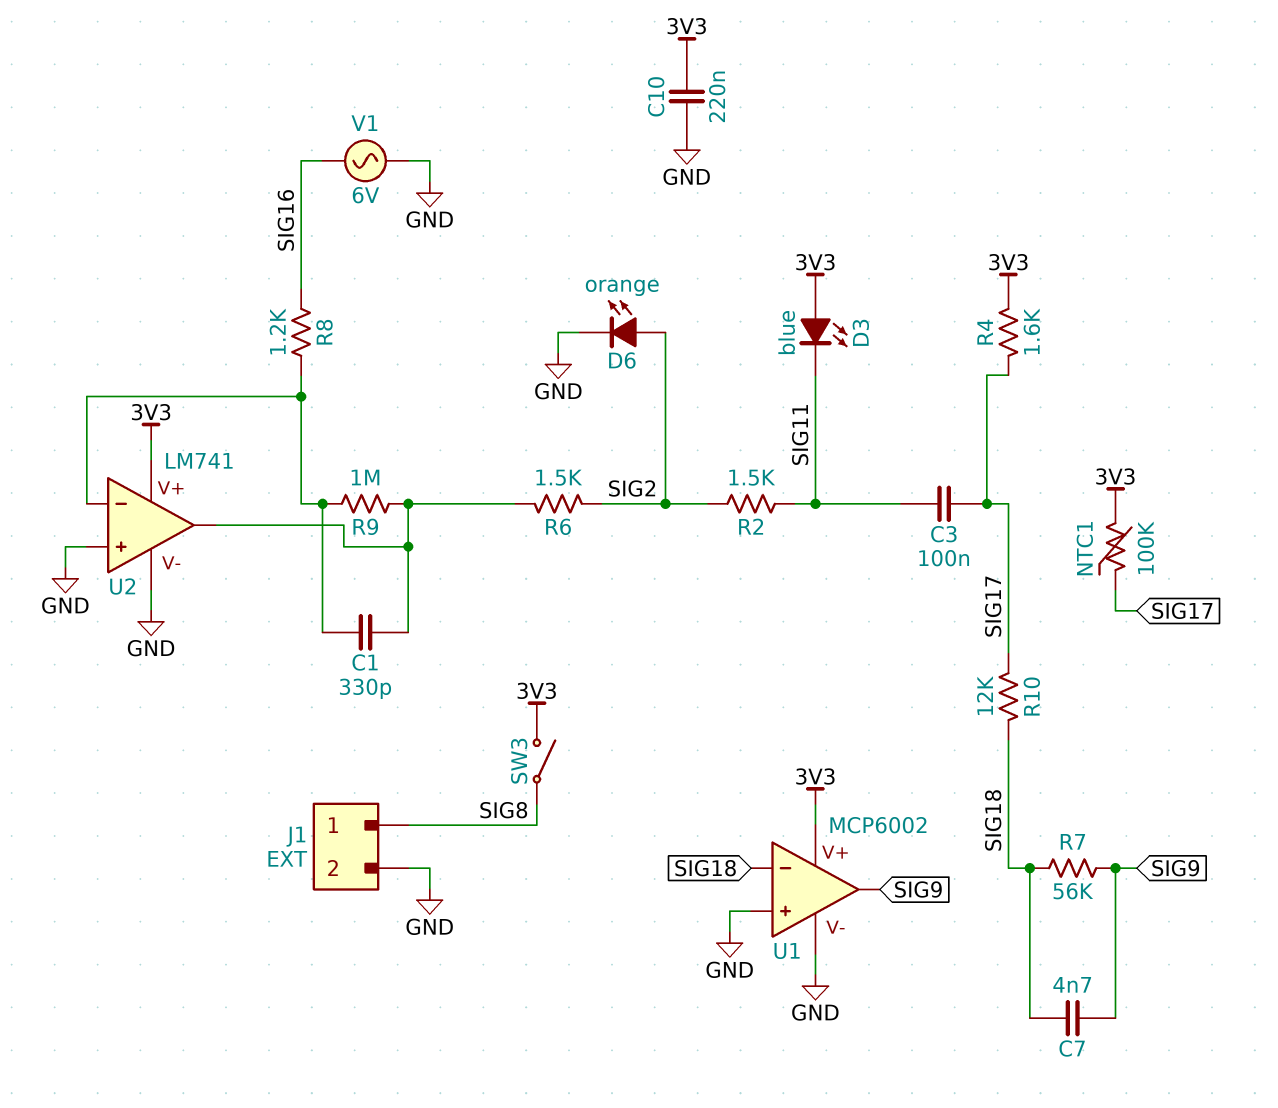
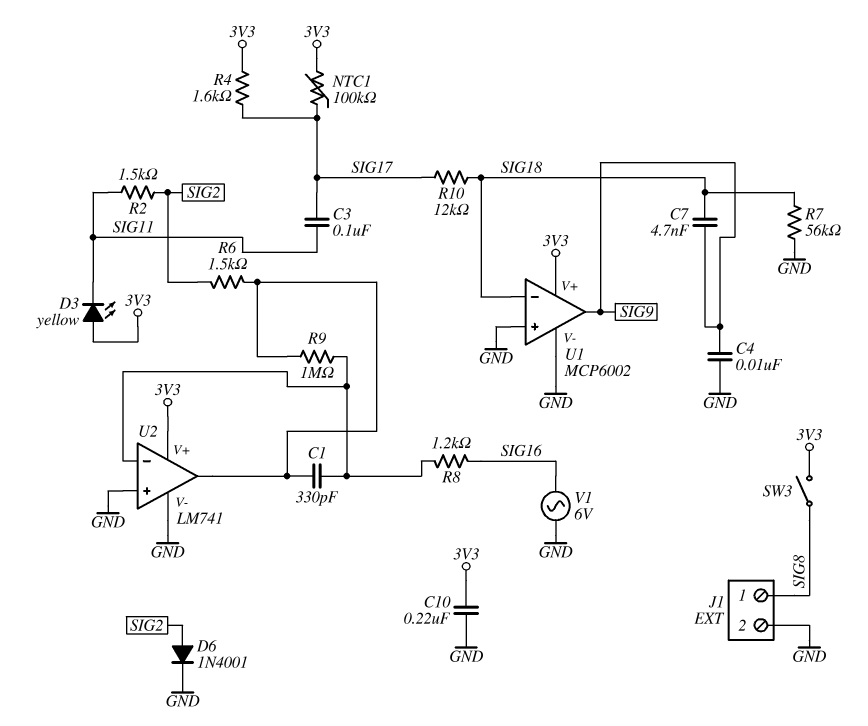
C4: none -> 10nF (GND, SIG9)
D3: LED blue (A 3V3, K SIG11) -> LED yellow (A 3V3, K SIG11)
D6: LED orange (A SIG2, K GND) -> diode 1N4001 (A SIG2, K GND)
R7: 56k (SIG9, SIG18) -> 56k (GND, SIG18)

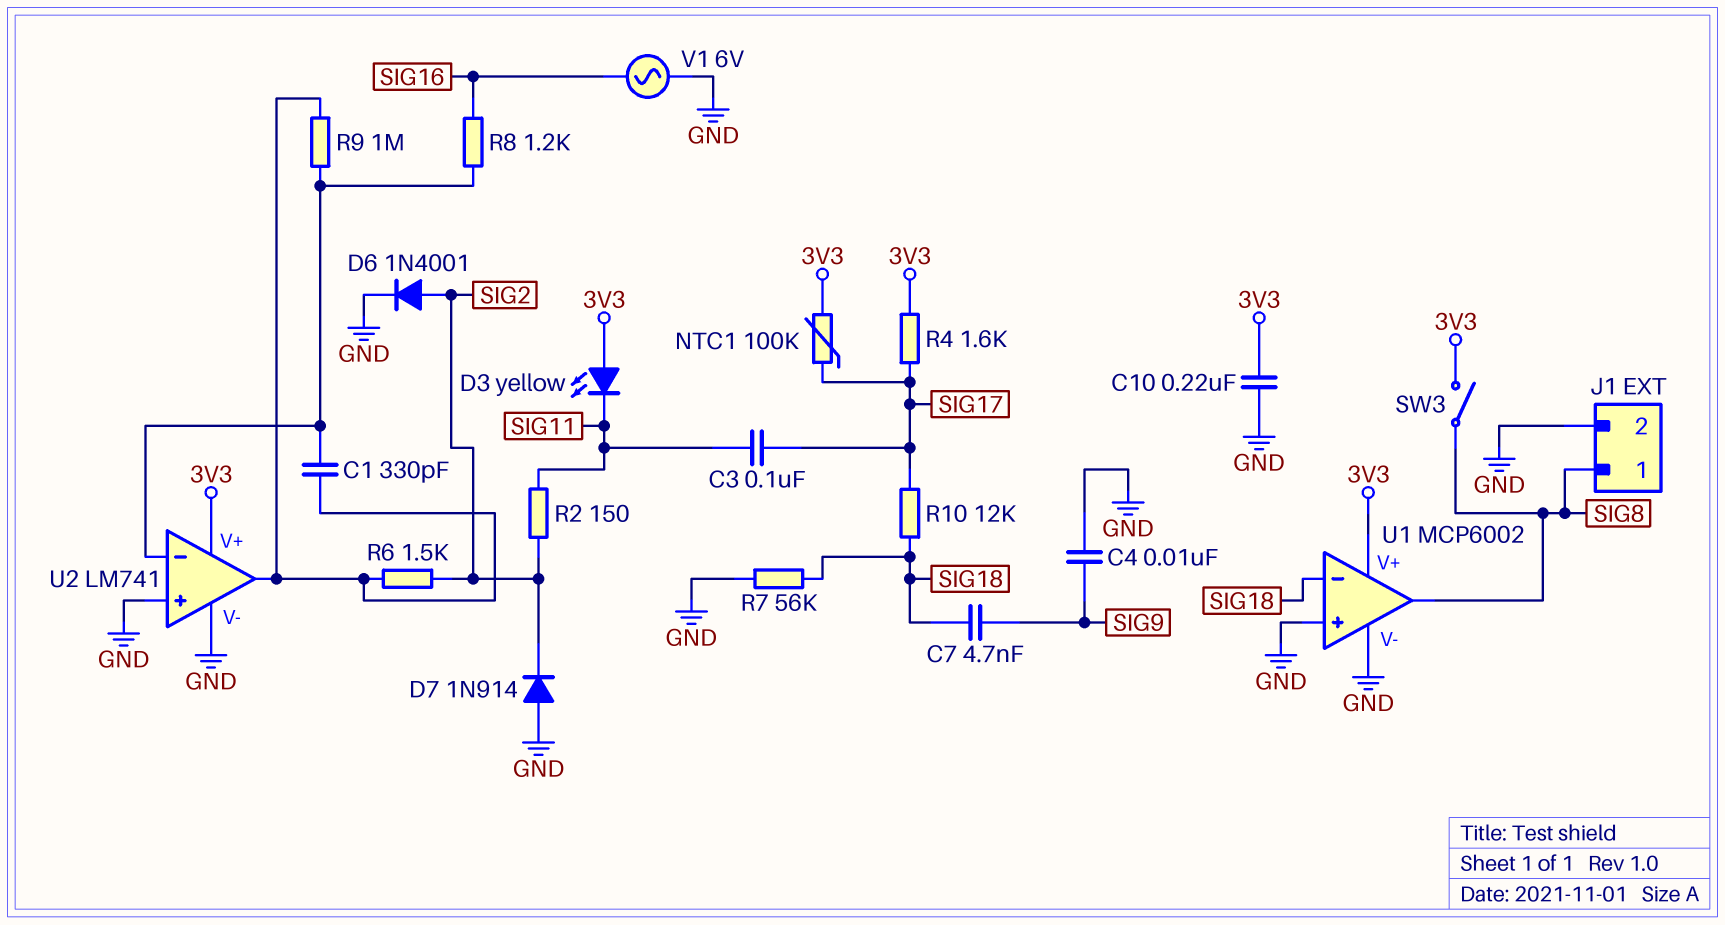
D7: none -> diode 1N914 (A GND, K SIG2)
R2: 1.5k (SIG2, SIG11) -> 150 (SIG2, SIG11)
U1 pin out: SIG9 -> SIG8

